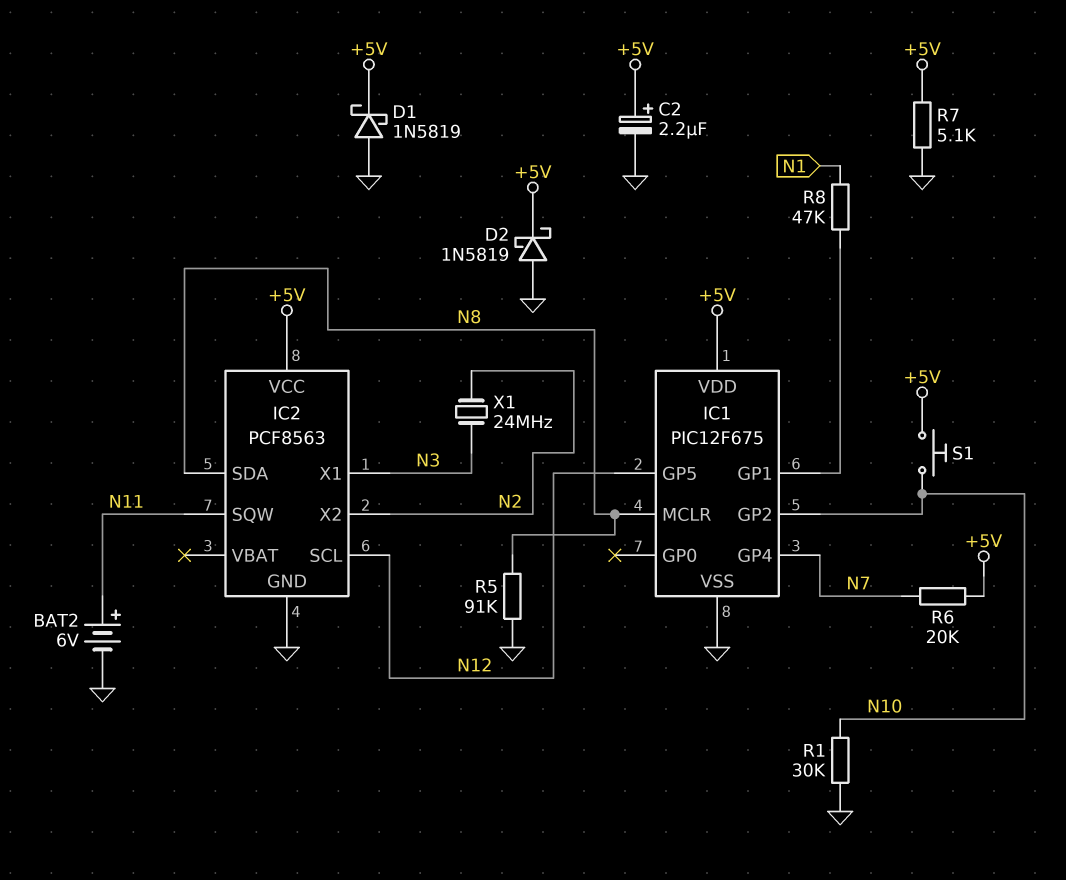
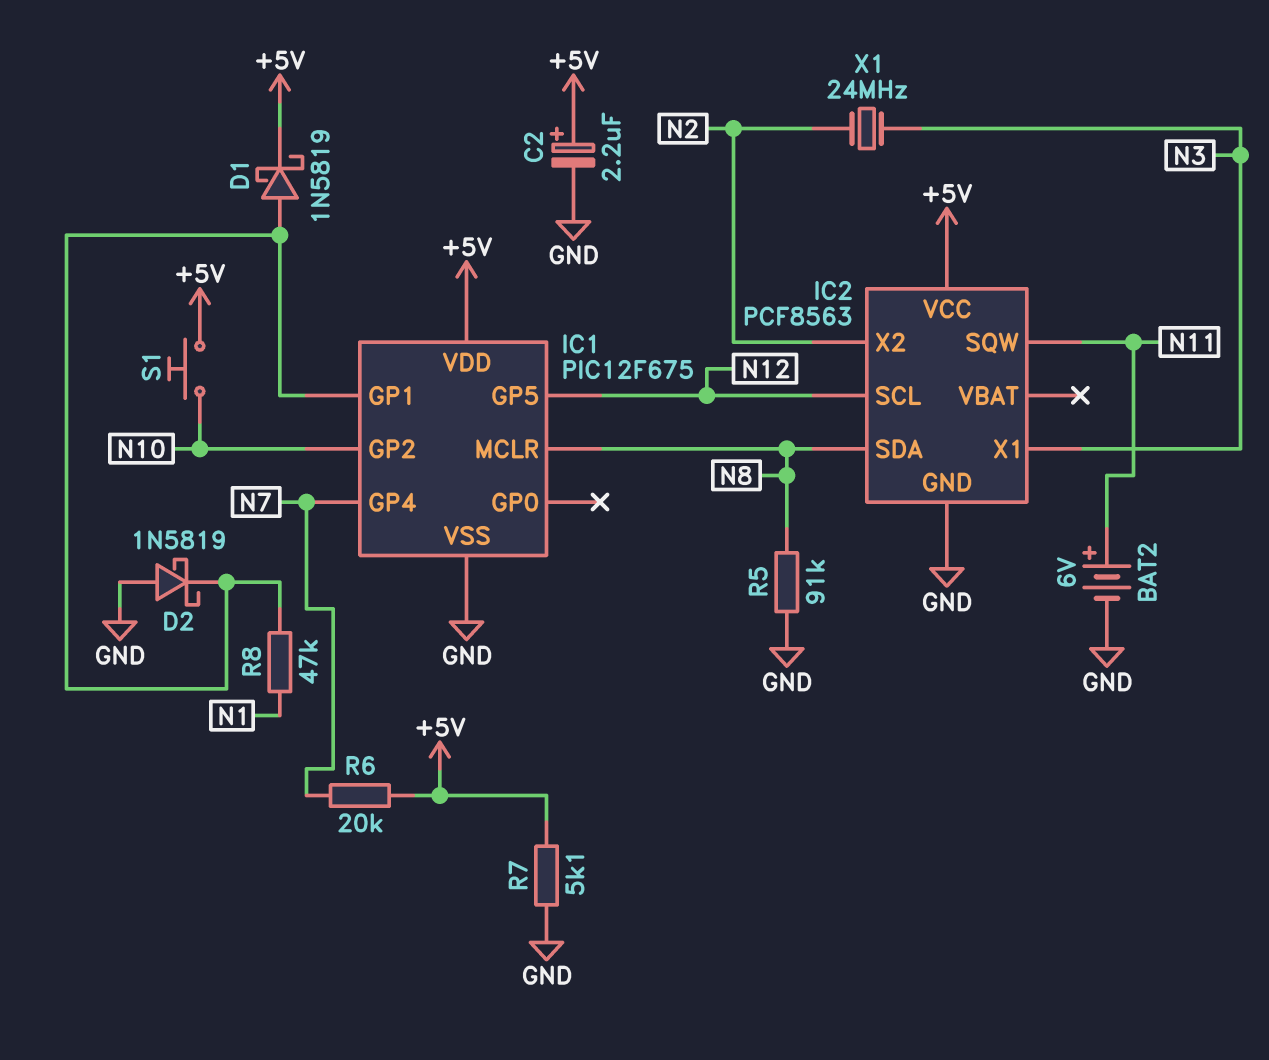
D1: schottky 1N5819 (A GND, K +5V) -> schottky 1N5819 (A IC1/GP1, K +5V)
D2: schottky 1N5819 (A GND, K +5V) -> schottky 1N5819 (A GND, K IC1/GP1)
R1: 30k (GND, N10) -> none

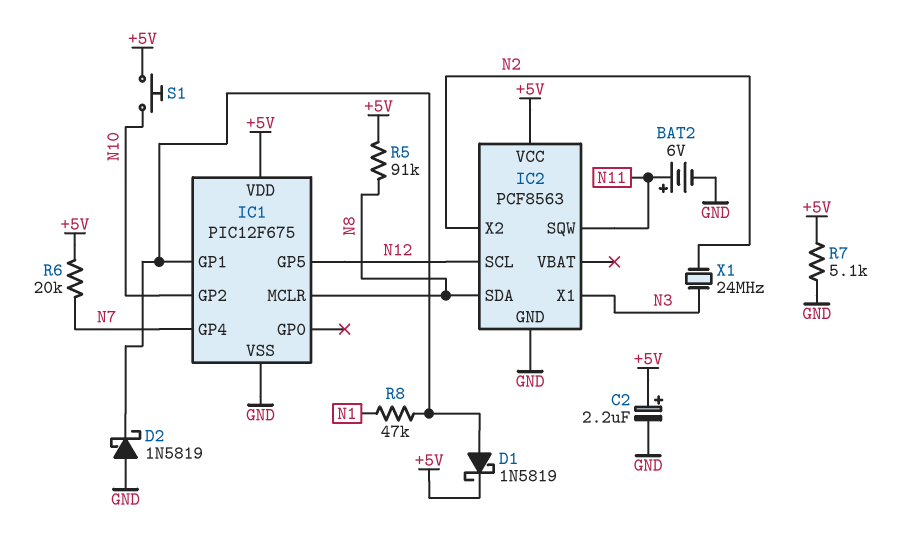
R5: 91k (GND, N8) -> 91k (+5V, N8)

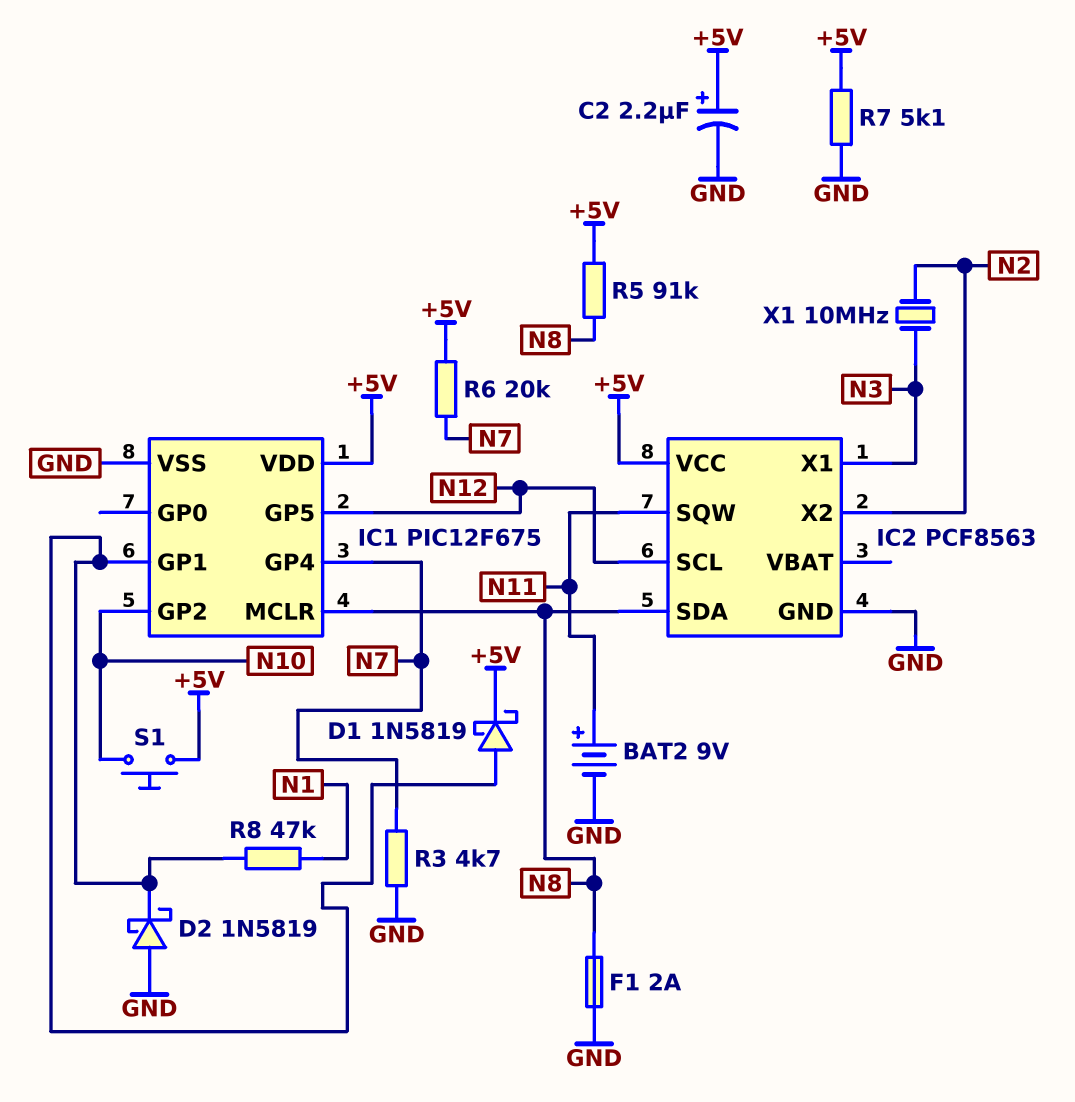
BAT2: 6V (plus N11, minus GND) -> 9V (plus N11, minus GND)
F1: none -> 2A (GND, N8)
R3: none -> 4.7k (GND, N7)
X1: 24MHz (N2, N3) -> 10MHz (N2, N3)

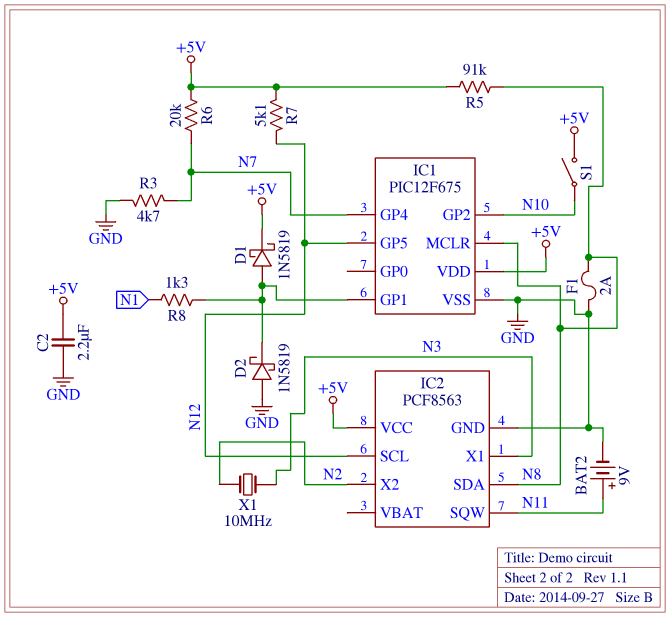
C2: 2.2uF (plus +5V, minus GND) -> 2.2uF (+5V, GND)
R7: 5.1k (+5V, GND) -> 5.1k (+5V, N12)
R8: 47k (IC1/GP1, N1) -> 1.3k (IC1/GP1, N1)
S1: button (+5V, N10) -> switch (+5V, N10)

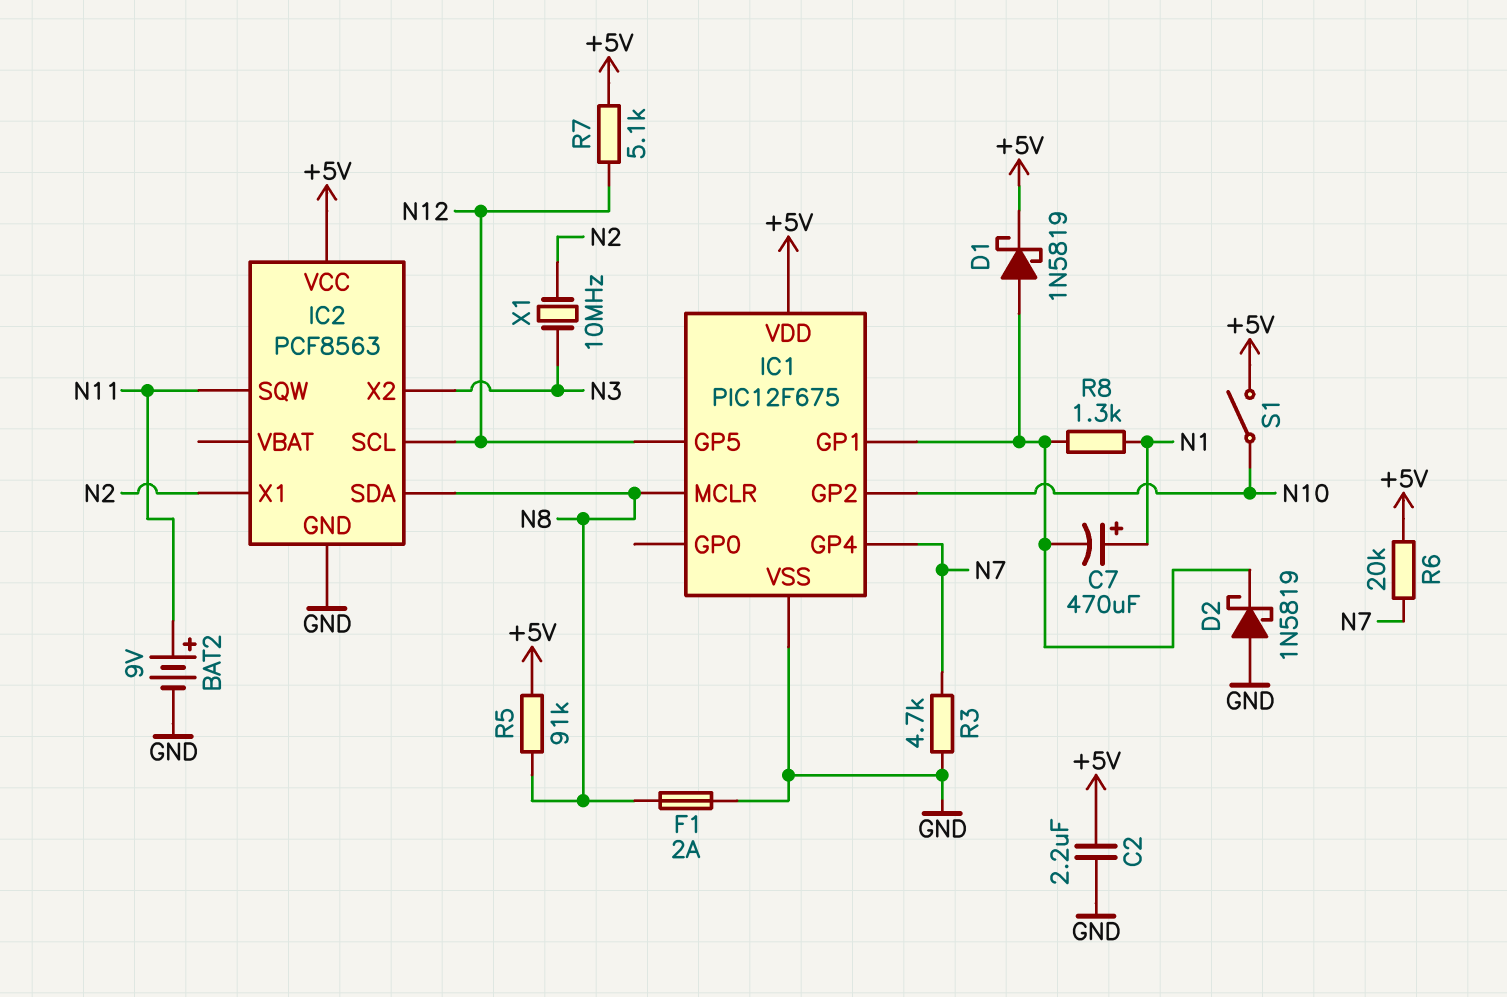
C7: none -> 470uF (plus N1, minus IC1/GP1)
IC2 pin X1: N3 -> N2
IC2 pin X2: N2 -> N3

